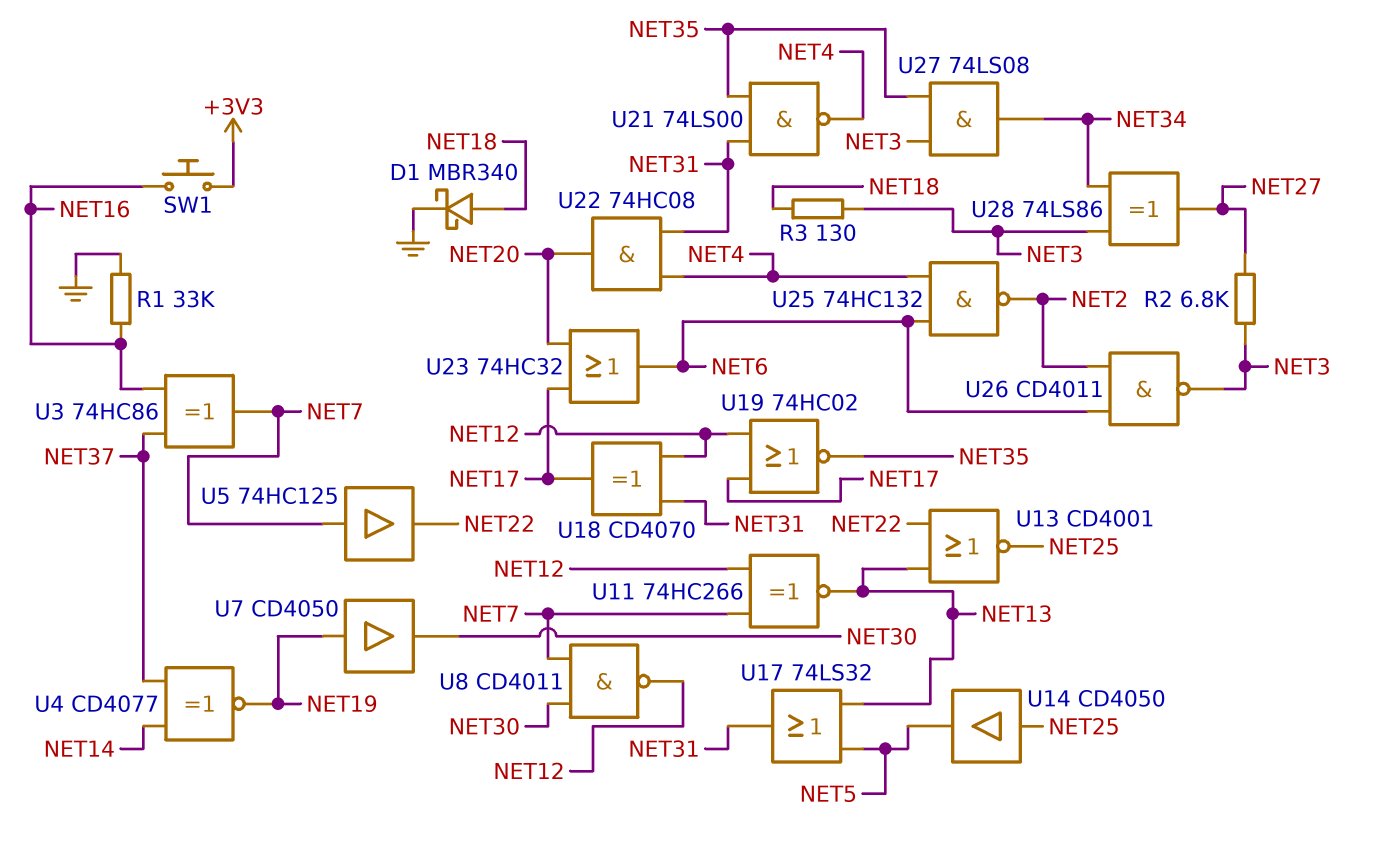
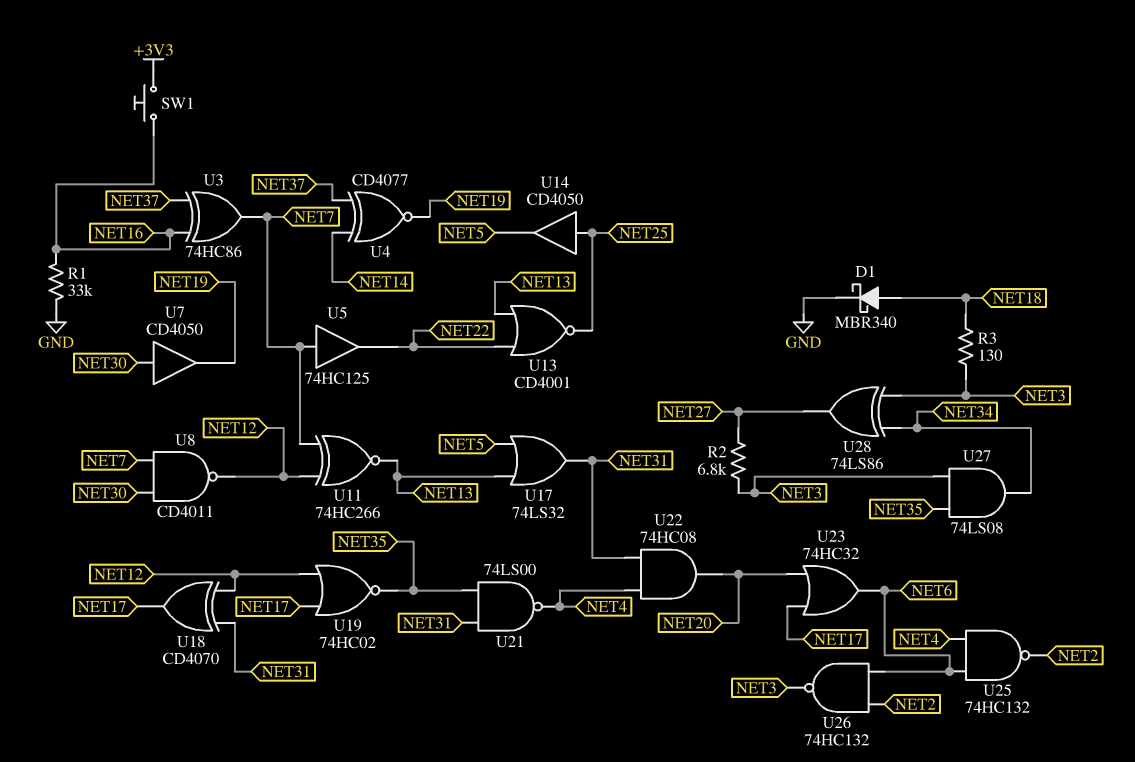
U7: buffer CD4050 (in NET19, out NET30) -> buffer CD4050 (in NET30, out NET19)
U26: NAND CD4011 (in NET2, in NET6, out NET3) -> NAND 74HC132 (in NET2, in NET6, out NET3)

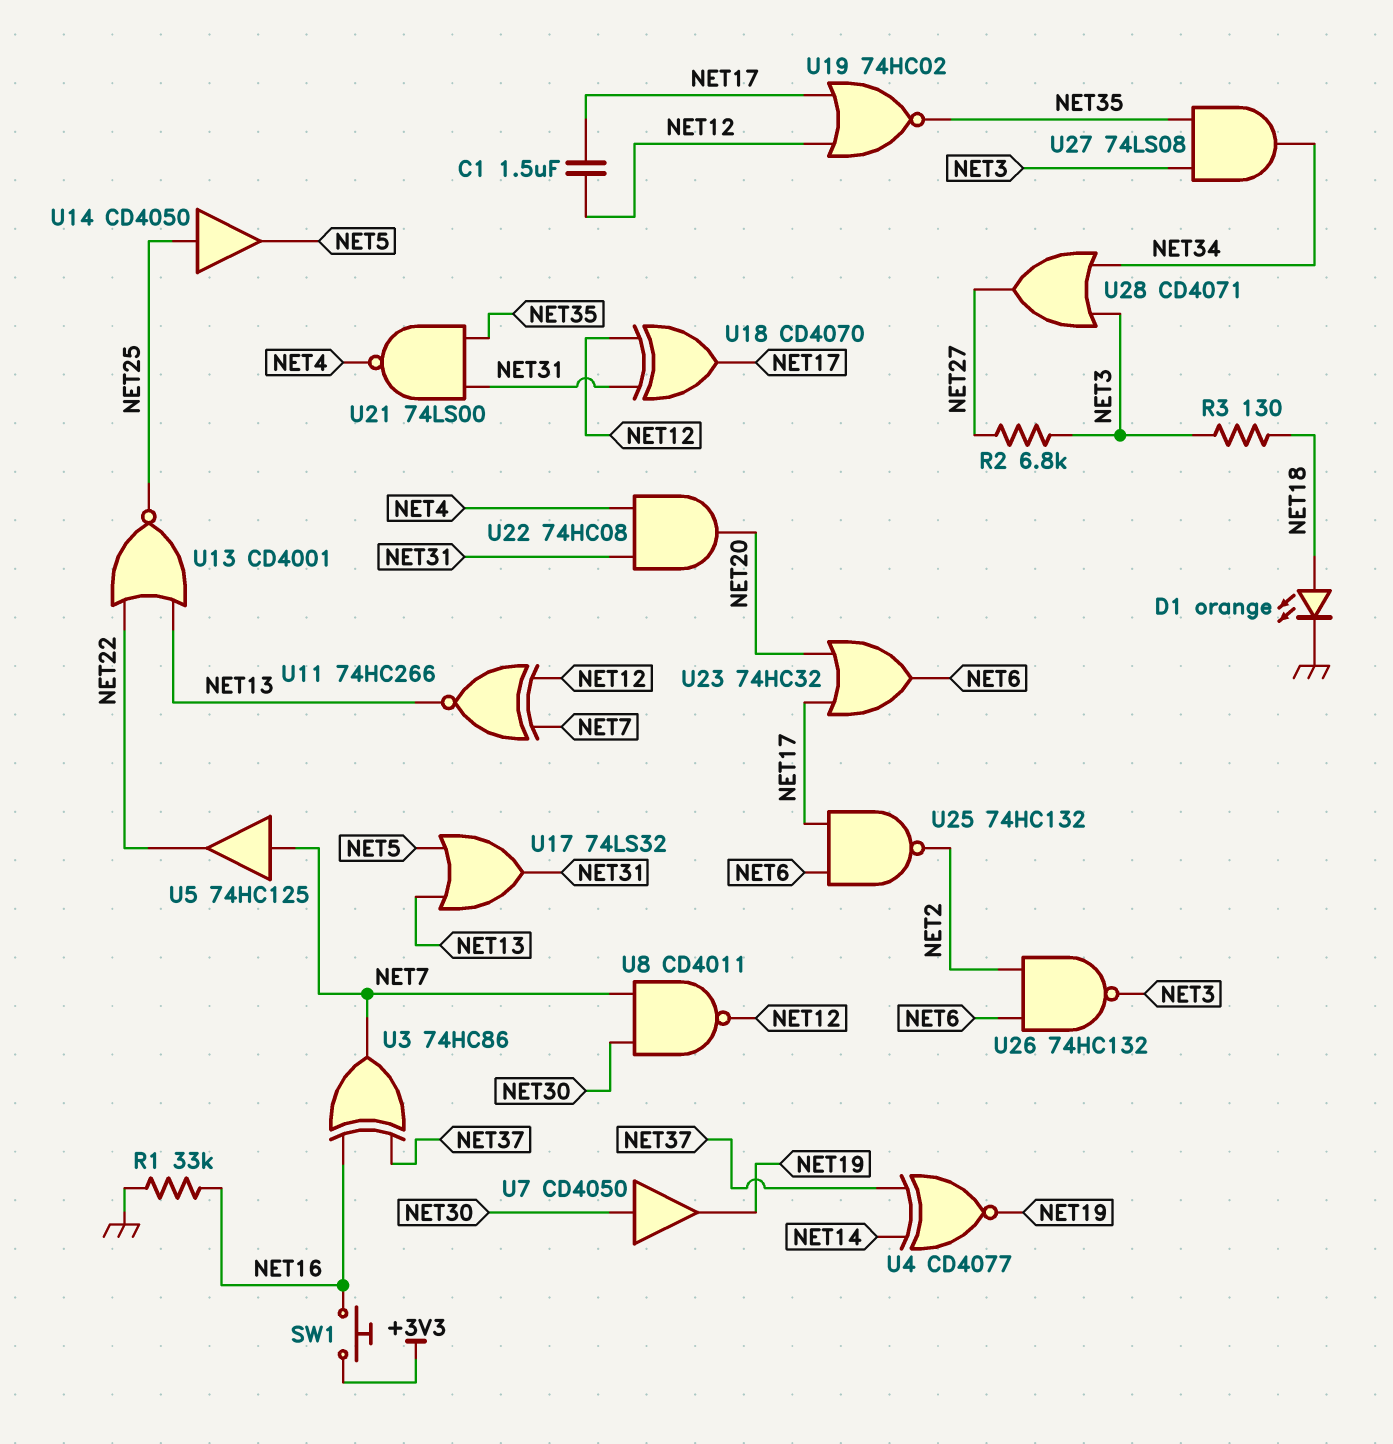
C1: none -> 1.5uF (NET12, NET17)
D1: schottky MBR340 (A NET18, K GND) -> LED orange (A NET18, K GND)
U25: NAND 74HC132 (in NET4, in NET6, out NET2) -> NAND 74HC132 (in NET6, in NET17, out NET2)
U28: XOR 74LS86 (in NET3, in NET34, out NET27) -> OR CD4071 (in NET3, in NET34, out NET27)

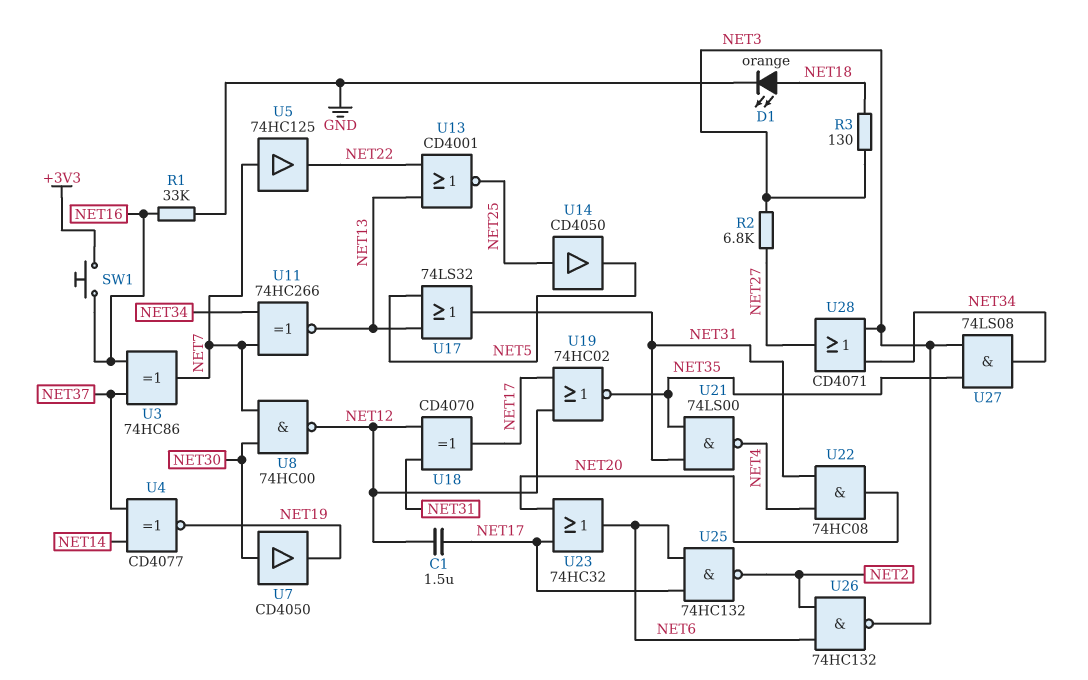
U8: NAND CD4011 (in NET7, in NET30, out NET12) -> NAND 74HC00 (in NET7, in NET30, out NET12)
U11: XNOR 74HC266 (in NET7, in NET12, out NET13) -> XNOR 74HC266 (in NET7, in NET34, out NET13)

